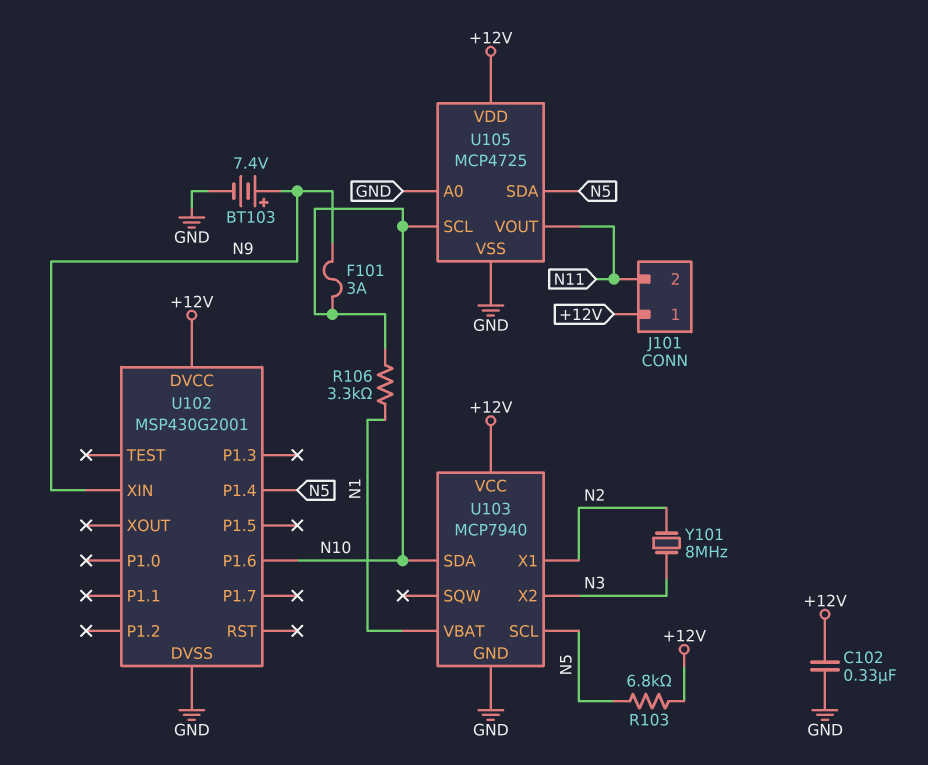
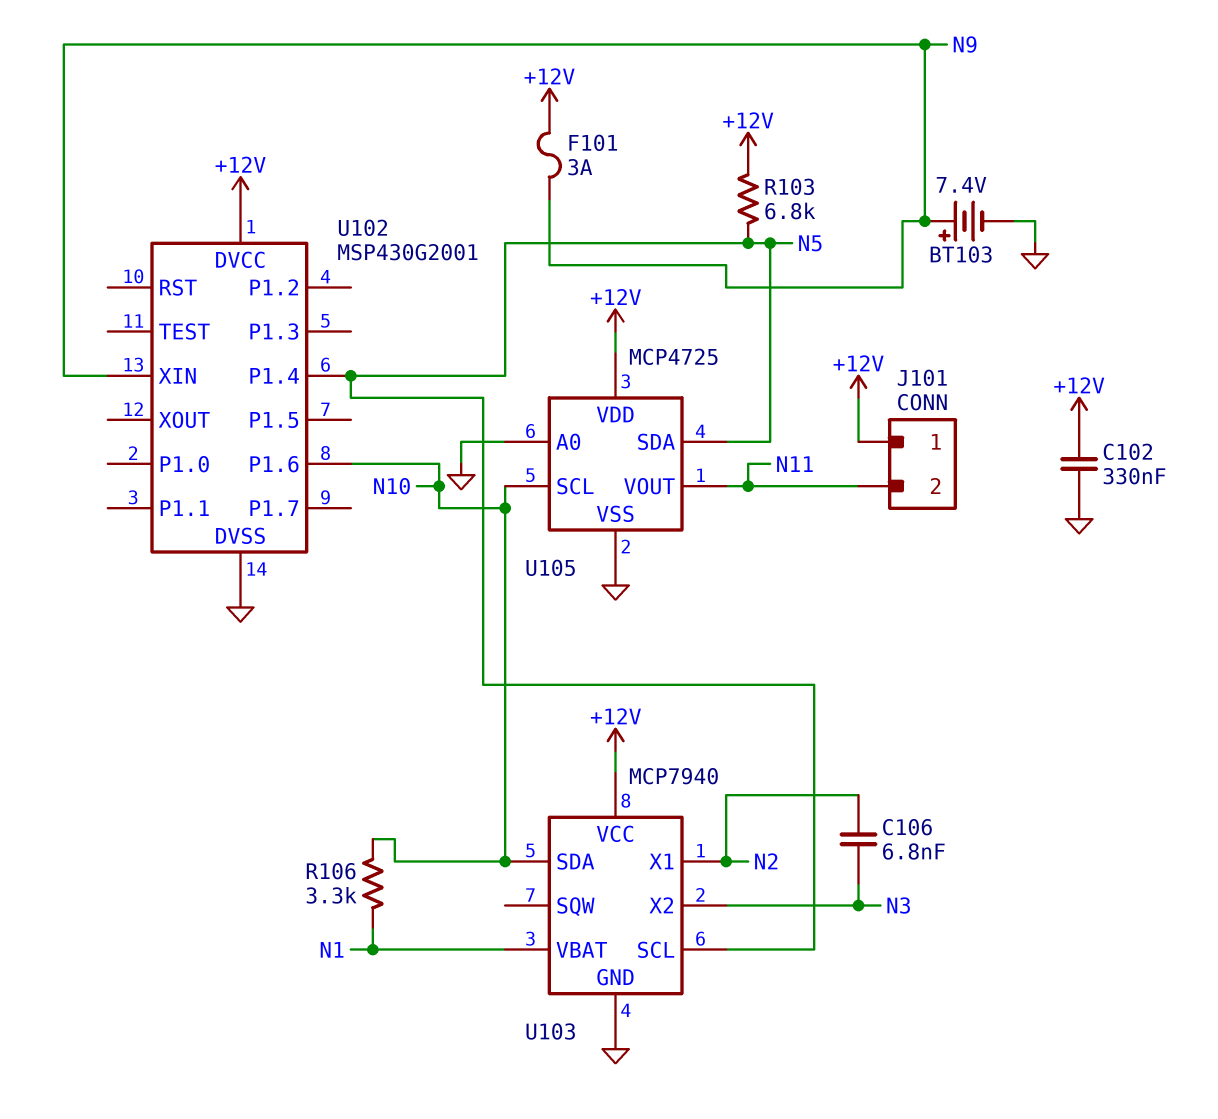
C106: none -> 6.8nF (N2, N3)
F101: 3A (N9, N10) -> 3A (+12V, N9)
Y101: 8MHz (N2, N3) -> none

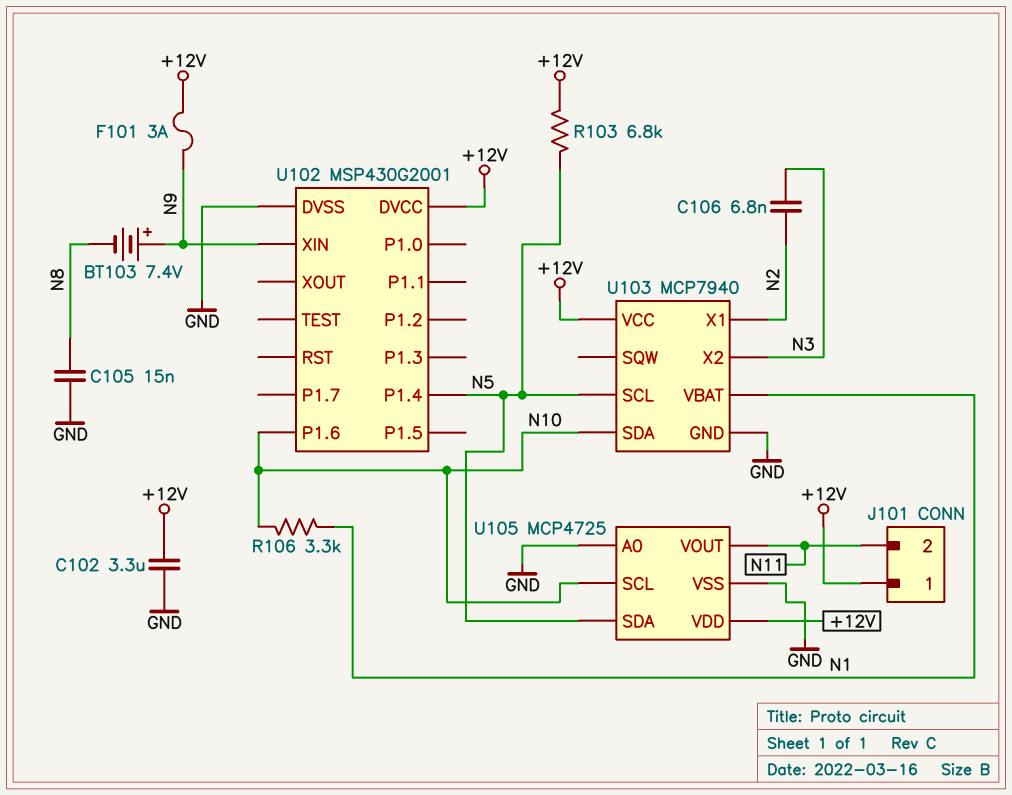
BT103: 7.4V (plus N9, minus GND) -> 7.4V (plus N9, minus N8)
C102: 330nF (+12V, GND) -> 3.3uF (+12V, GND)
C105: none -> 15nF (GND, N8)

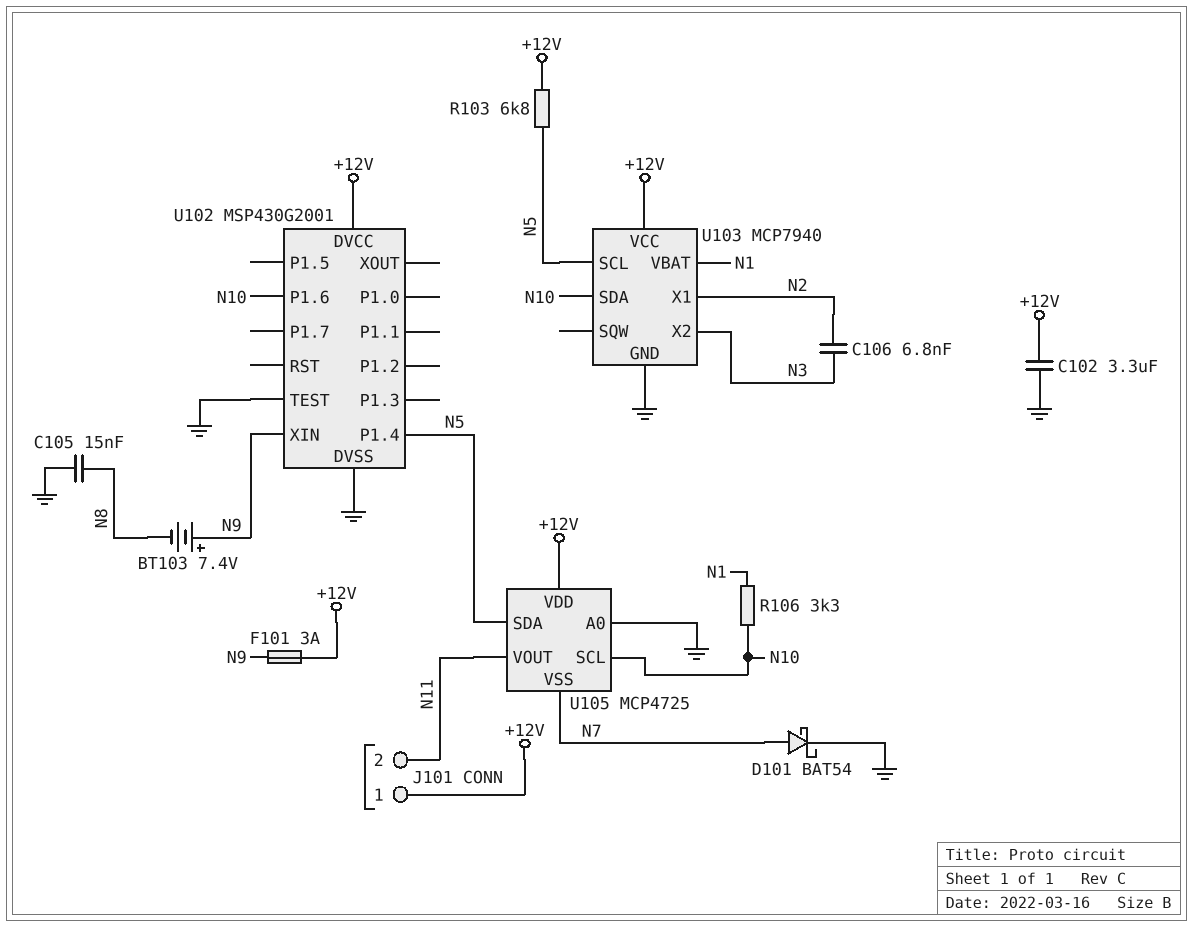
D101: none -> schottky BAT54 (A N7, K GND)
U102 pin TEST: none -> GND
U105 pin VSS: GND -> N7

